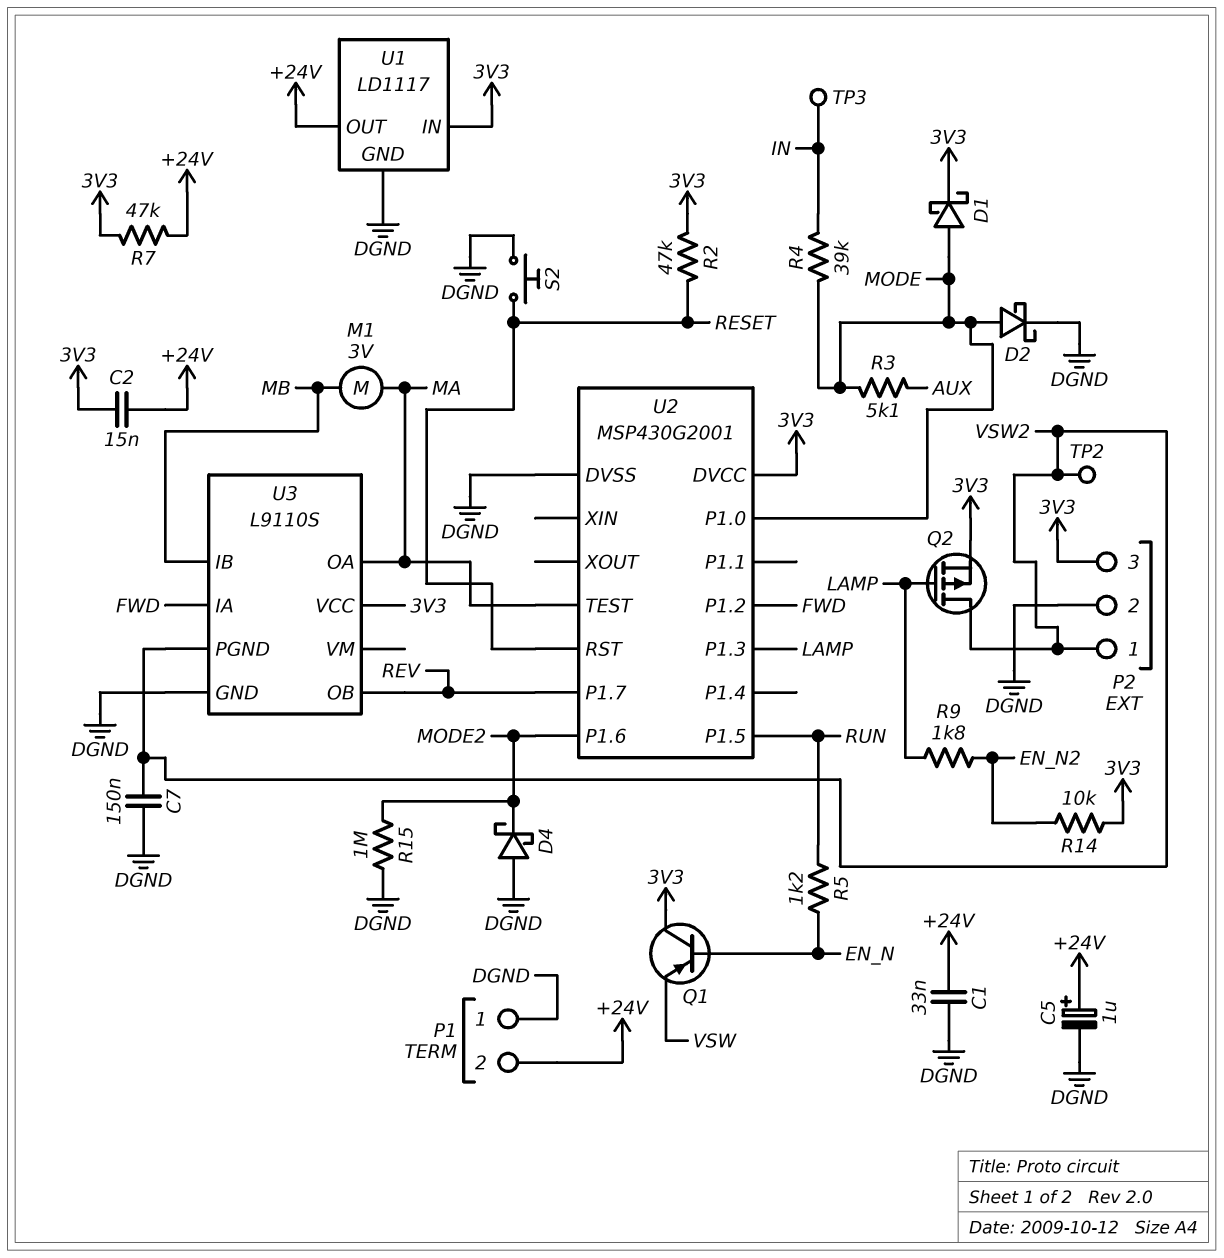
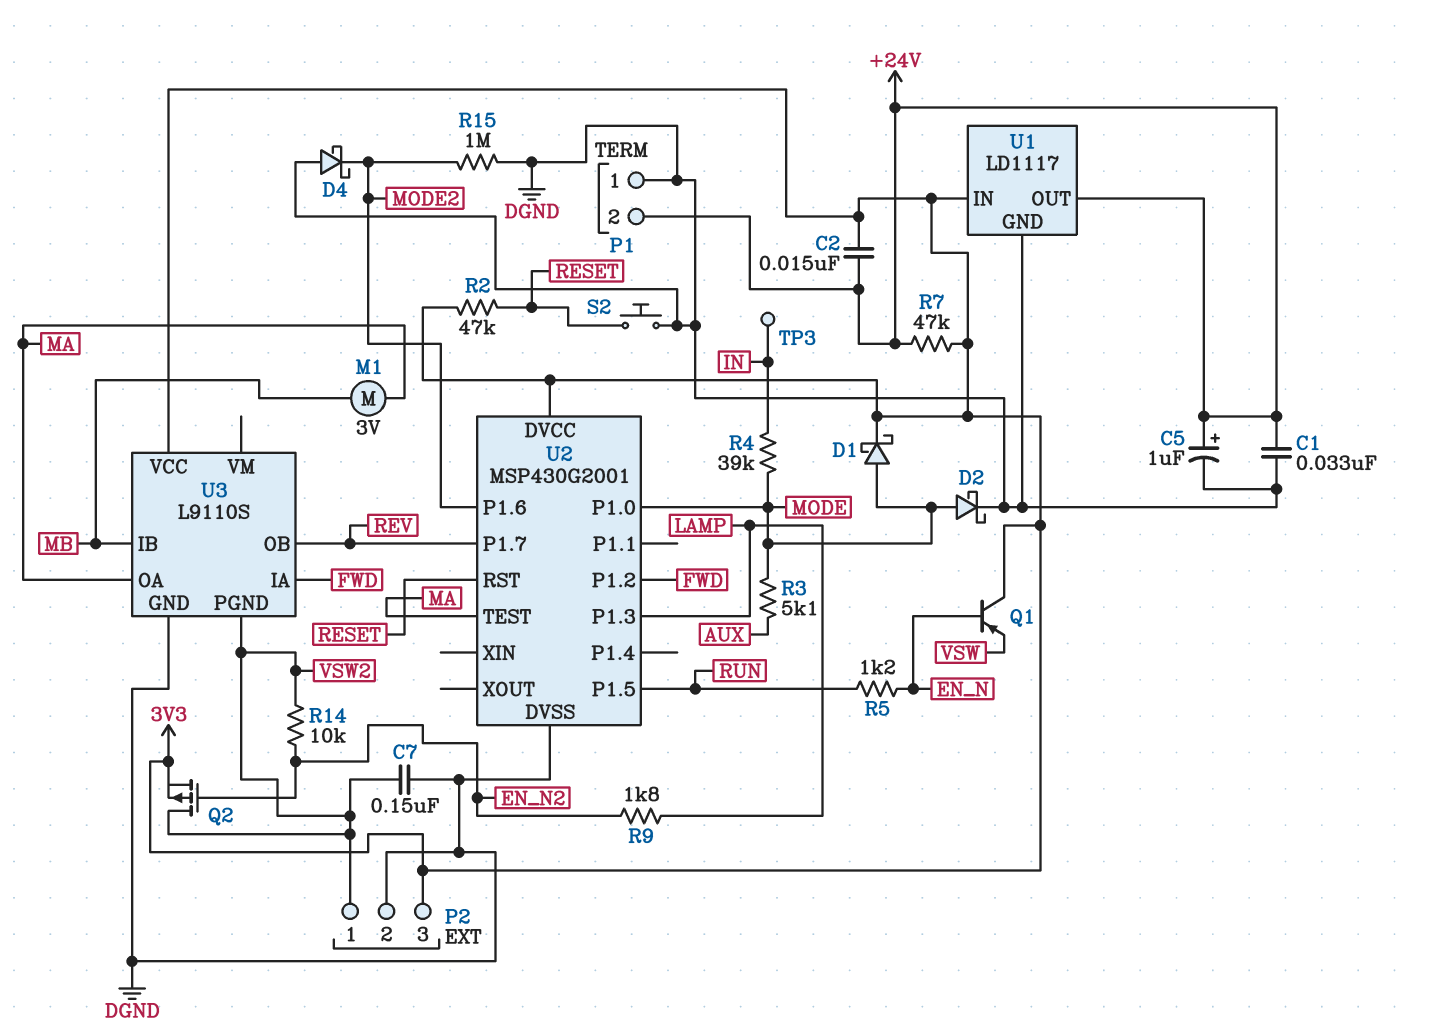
Q2: PMOS (G LAMP, D VSW2, S 3V3) -> PMOS (G EN_N2, D VSW2, S 3V3)
R14: 10k (3V3, EN_N2) -> 10k (EN_N2, VSW2)
TP2: test point (VSW2) -> none

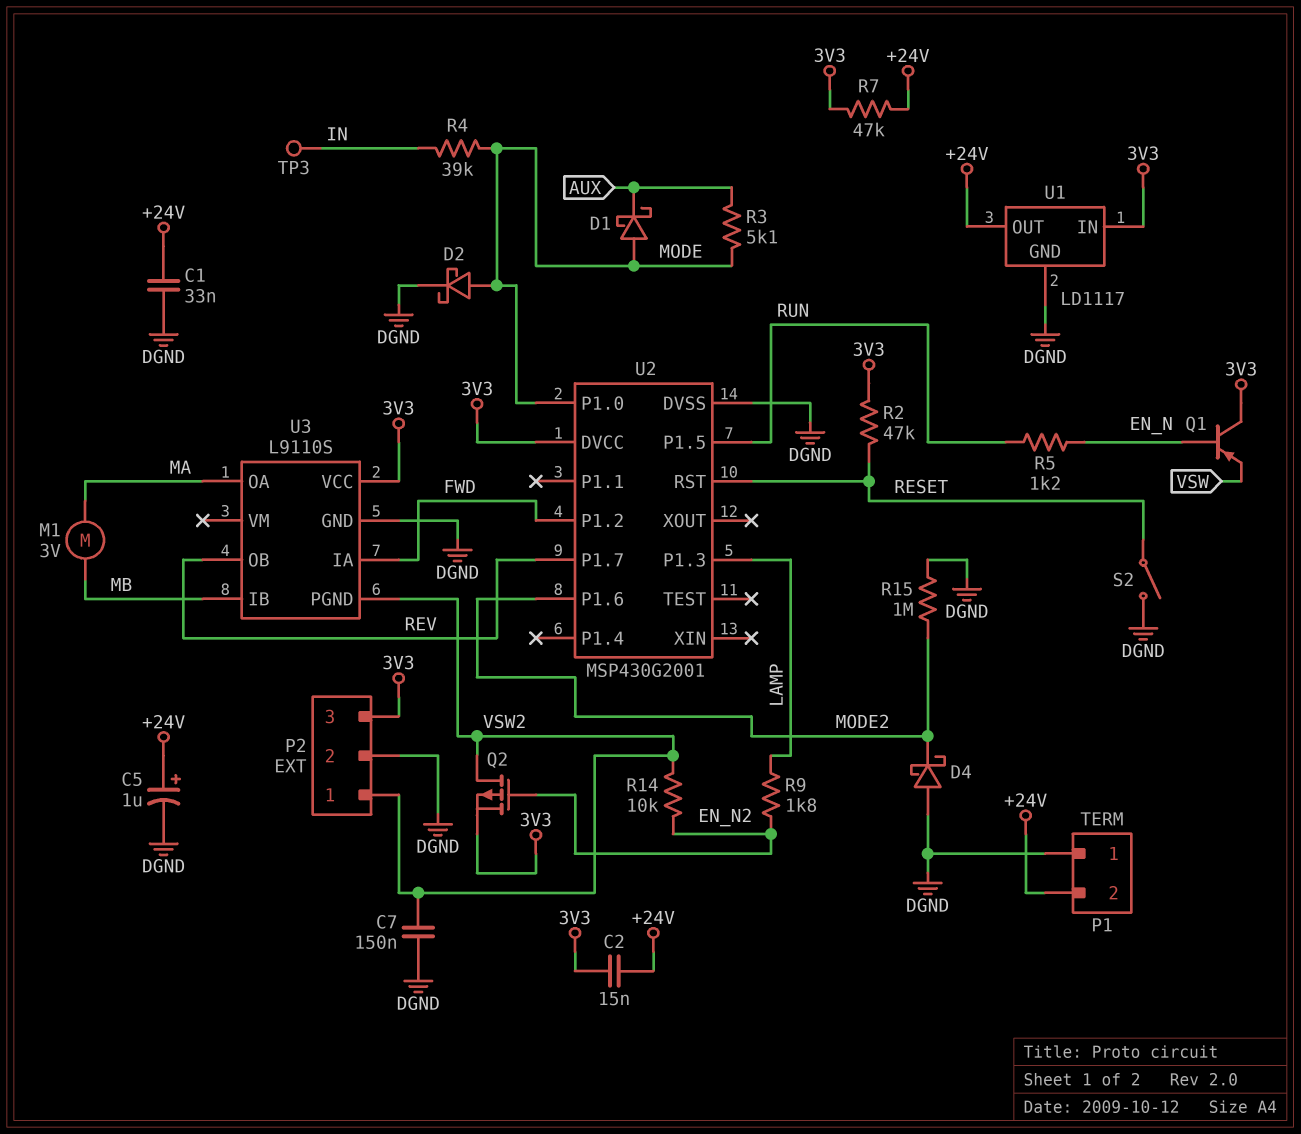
D1: schottky (A MODE, K 3V3) -> schottky (A MODE, K AUX)
S2: button (DGND, RESET) -> switch (DGND, RESET)
U2 pin TEST: MA -> none

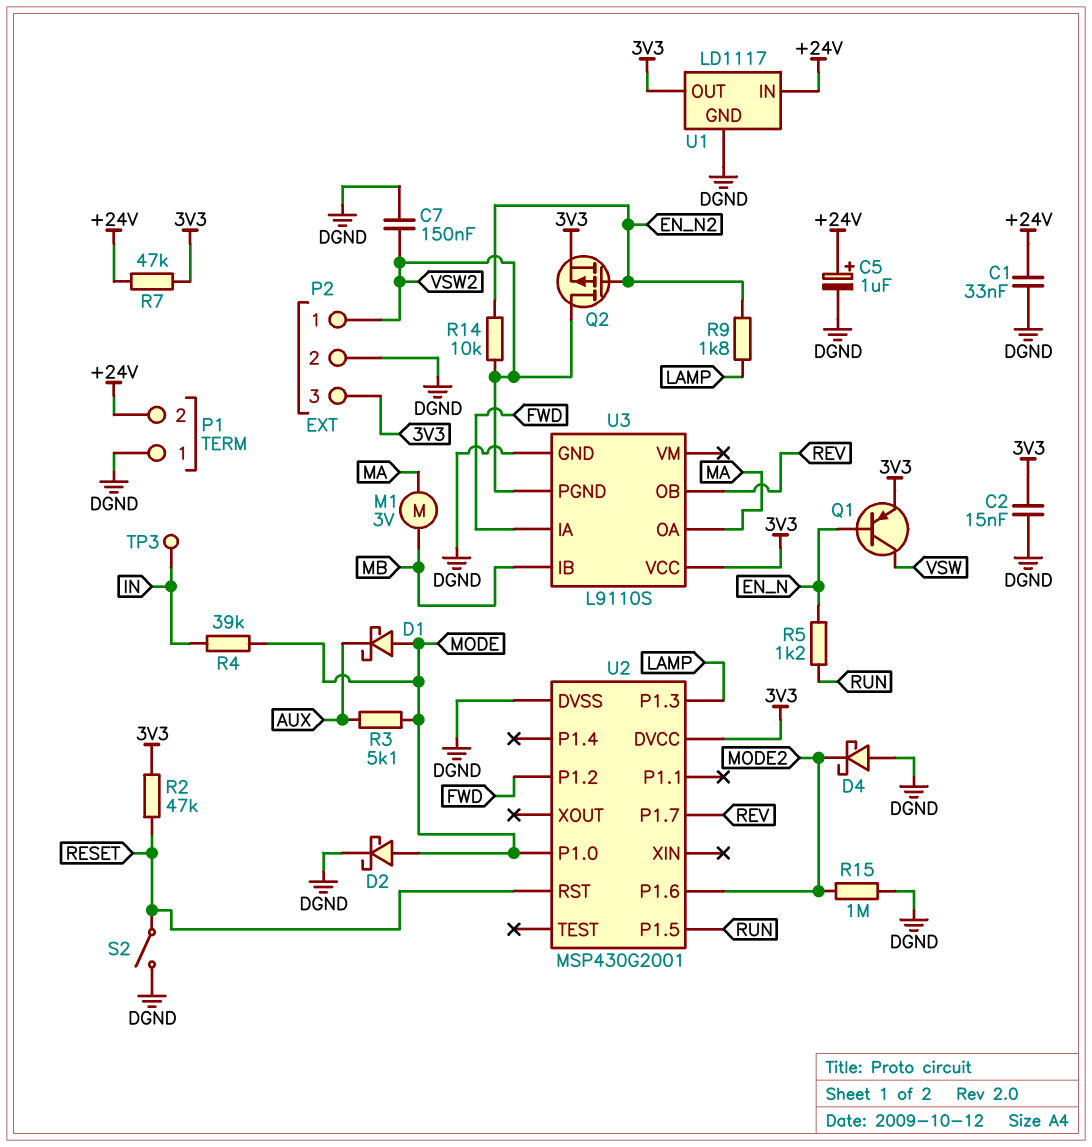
C2: 15nF (+24V, 3V3) -> 15nF (3V3, DGND)
Q1: PNP (B EN_N, C 3V3, E VSW) -> PNP (B EN_N, C VSW, E 3V3)
U1 pin IN: 3V3 -> +24V
U1 pin OUT: +24V -> 3V3

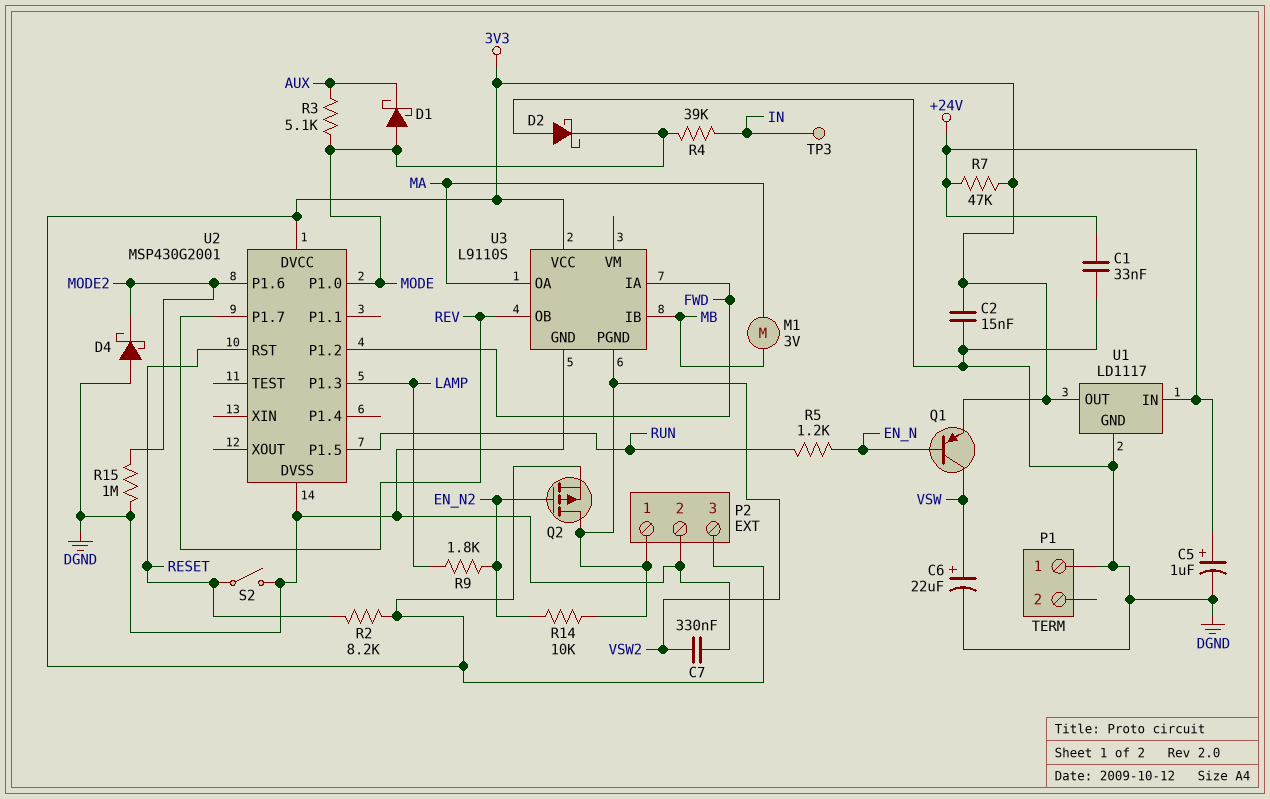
C6: none -> 22uF (plus VSW, minus DGND)
C7: 150nF (DGND, VSW2) -> 330nF (DGND, VSW2)
D2: schottky (A MODE, K DGND) -> schottky (A DGND, K MODE)
P1 pin 2: +24V -> none
R2: 47k (3V3, RESET) -> 8.2k (3V3, RESET)

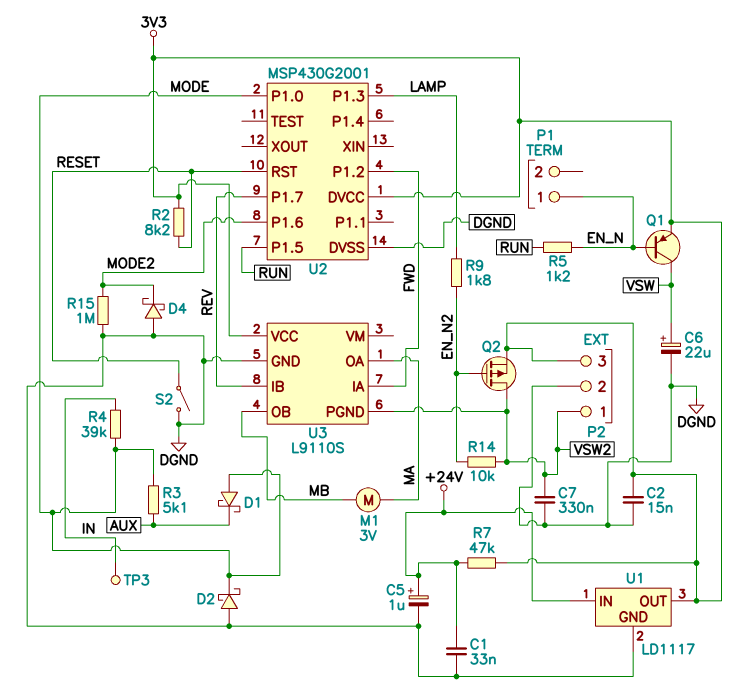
P1 pin 1: DGND -> EN_N
U3 pin IB: MB -> REV
U3 pin OB: REV -> MB

